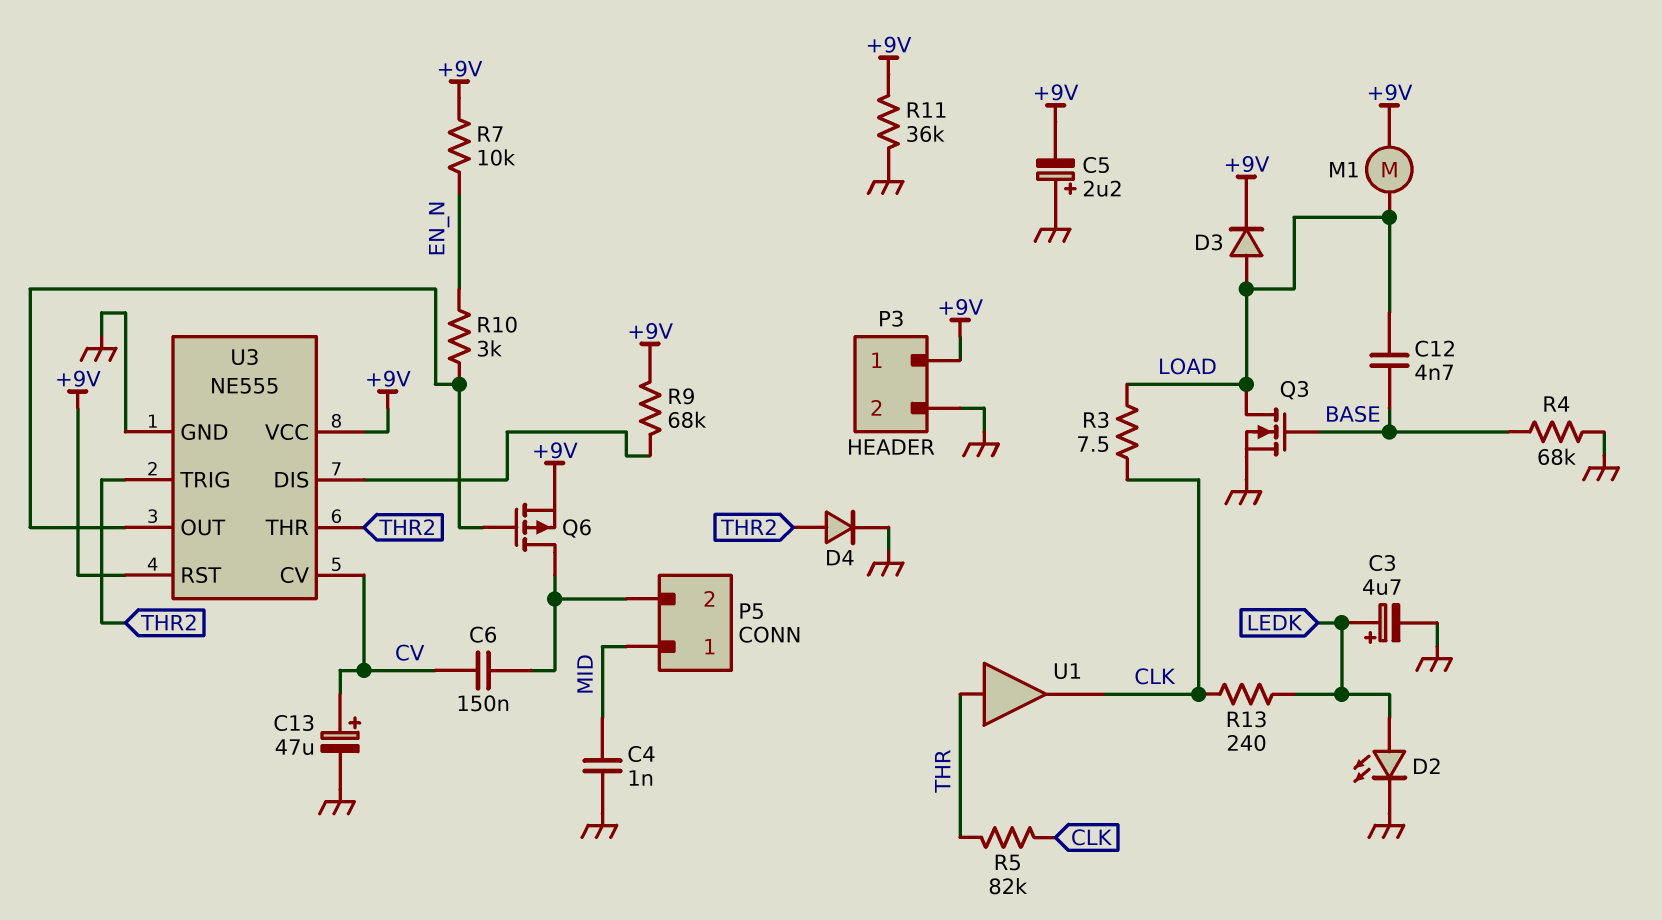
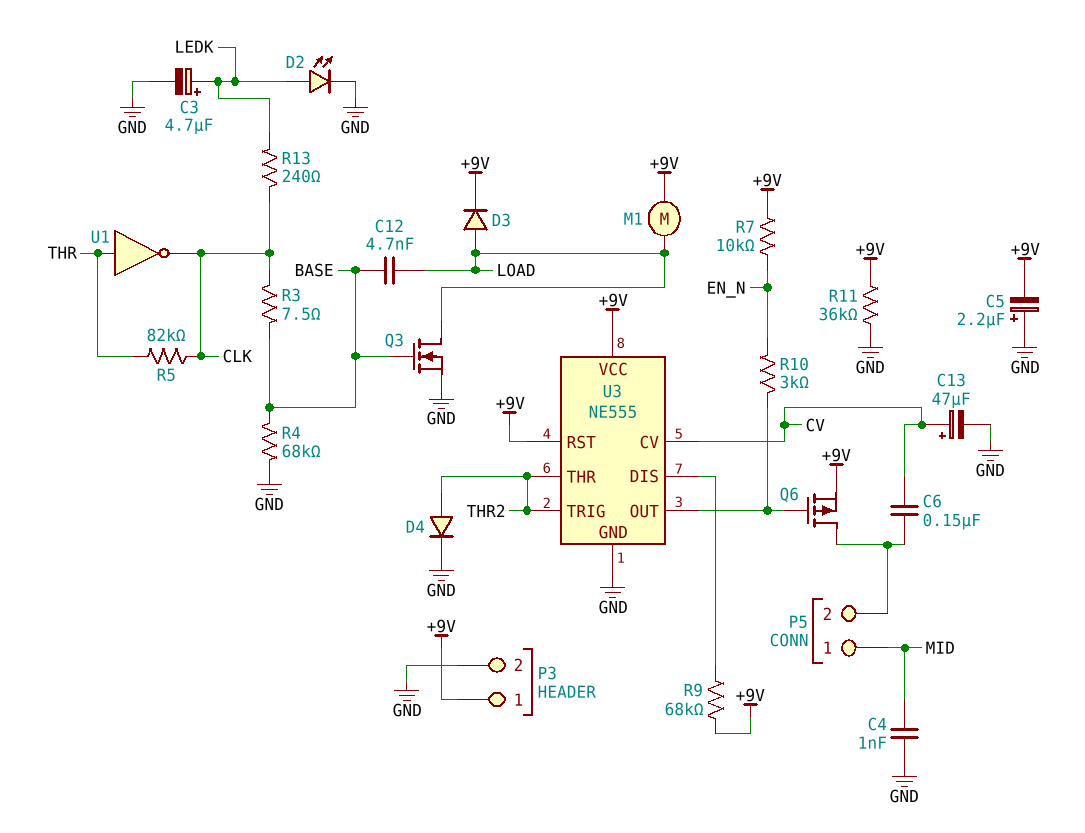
R3: 7.5 (CLK, LOAD) -> 7.5 (BASE, CLK)
U1: buffer (in THR, out CLK) -> NOT (in THR, out CLK)

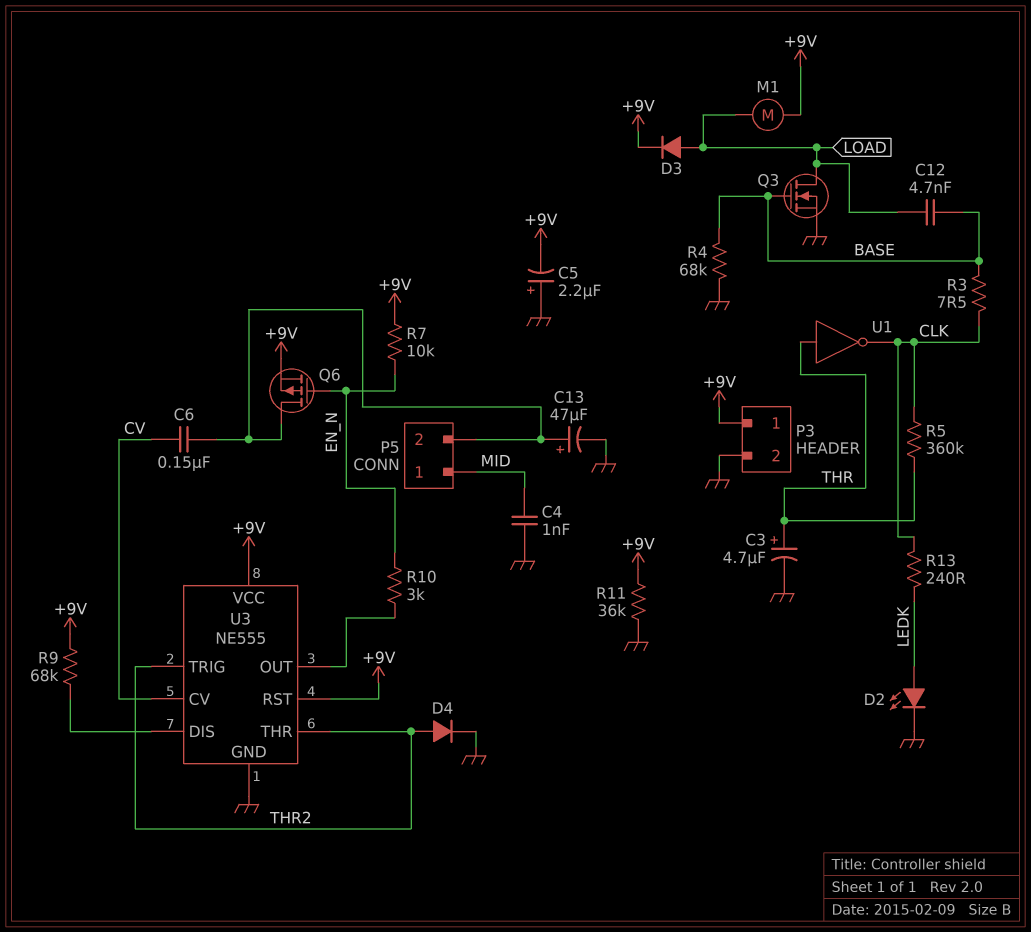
C3: 4.7uF (plus LEDK, minus GND) -> 4.7uF (plus THR, minus GND)
C13: 47uF (plus CV, minus GND) -> 47uF (plus P5/2, minus GND)
Q6: PMOS (G U3/OUT, D P5/2, S +9V) -> PMOS (G EN_N, D P5/2, S +9V)
R5: 82k (CLK, THR) -> 360k (CLK, THR)

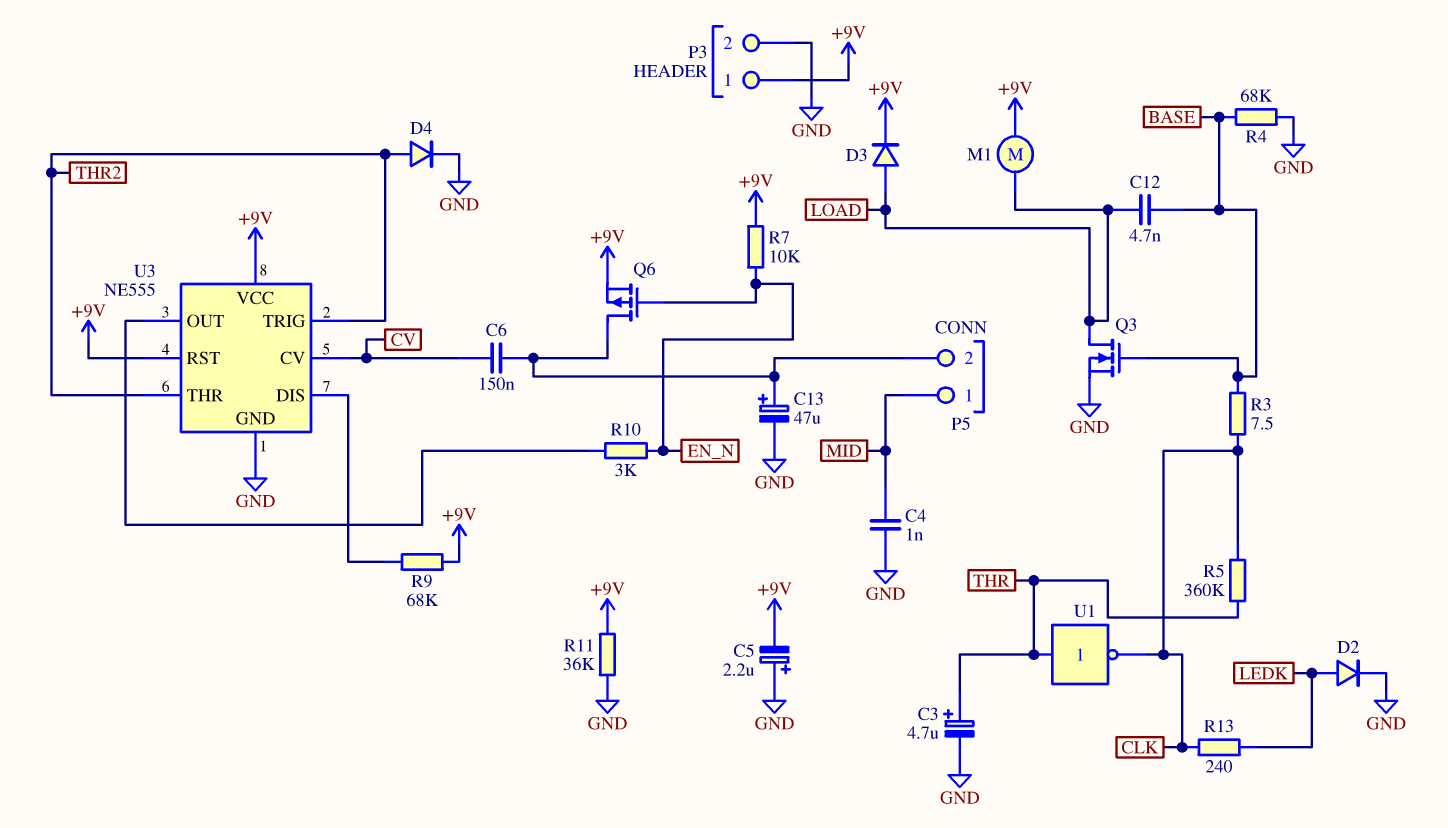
D2: LED (A LEDK, K GND) -> diode (A LEDK, K GND)

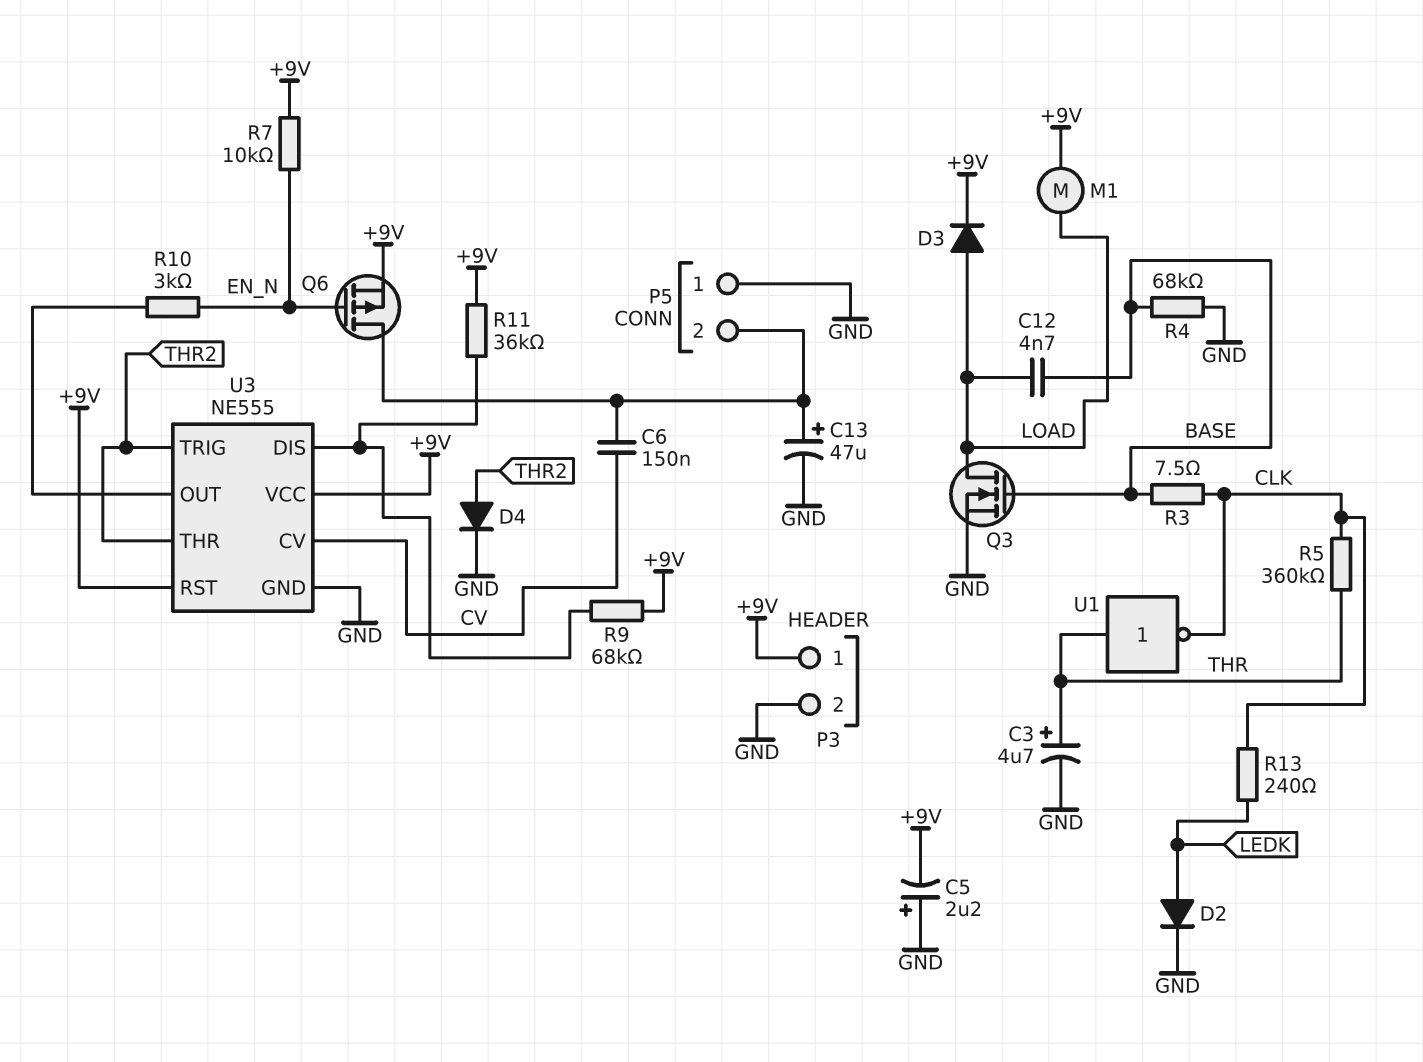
C4: 1nF (GND, MID) -> none
P5 pin 1: MID -> GND
R11: 36k (+9V, GND) -> 36k (+9V, U3/DIS)

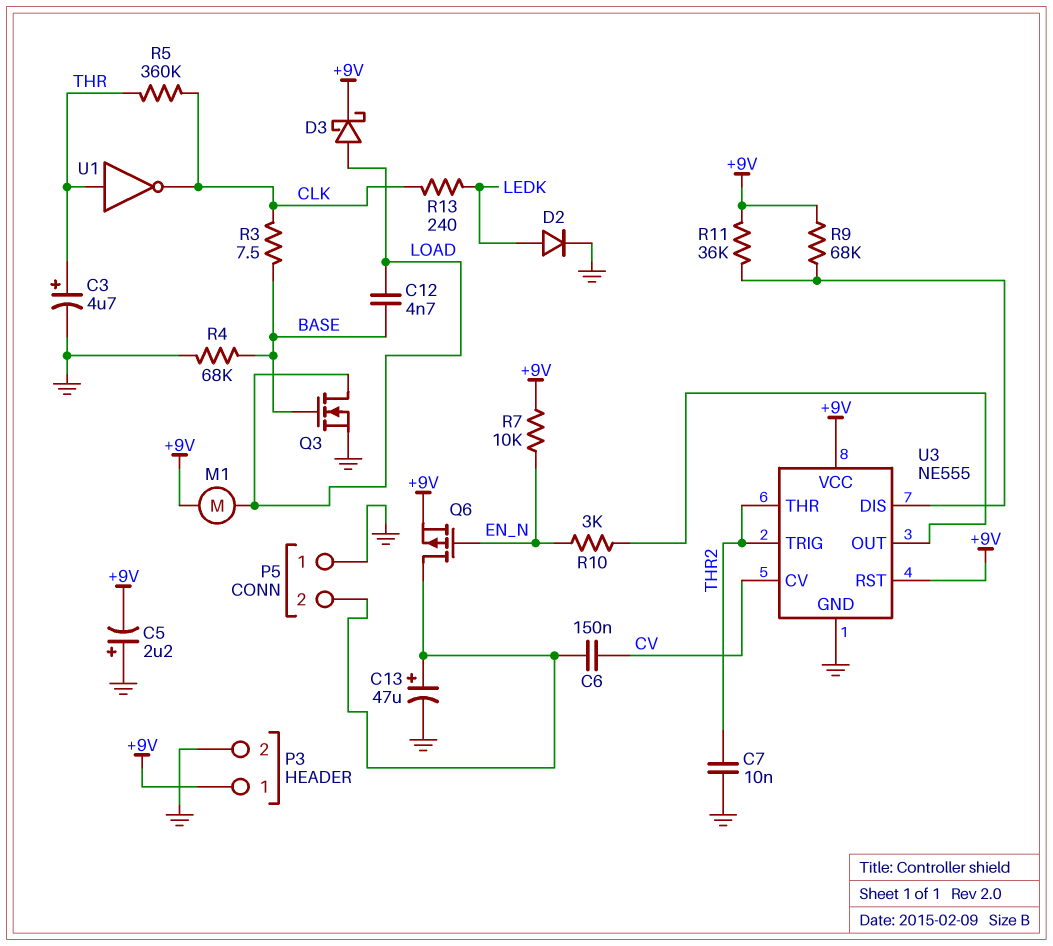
C7: none -> 10nF (GND, THR2)
D3: diode (A LOAD, K +9V) -> schottky (A LOAD, K +9V)
D4: diode (A THR2, K GND) -> none

